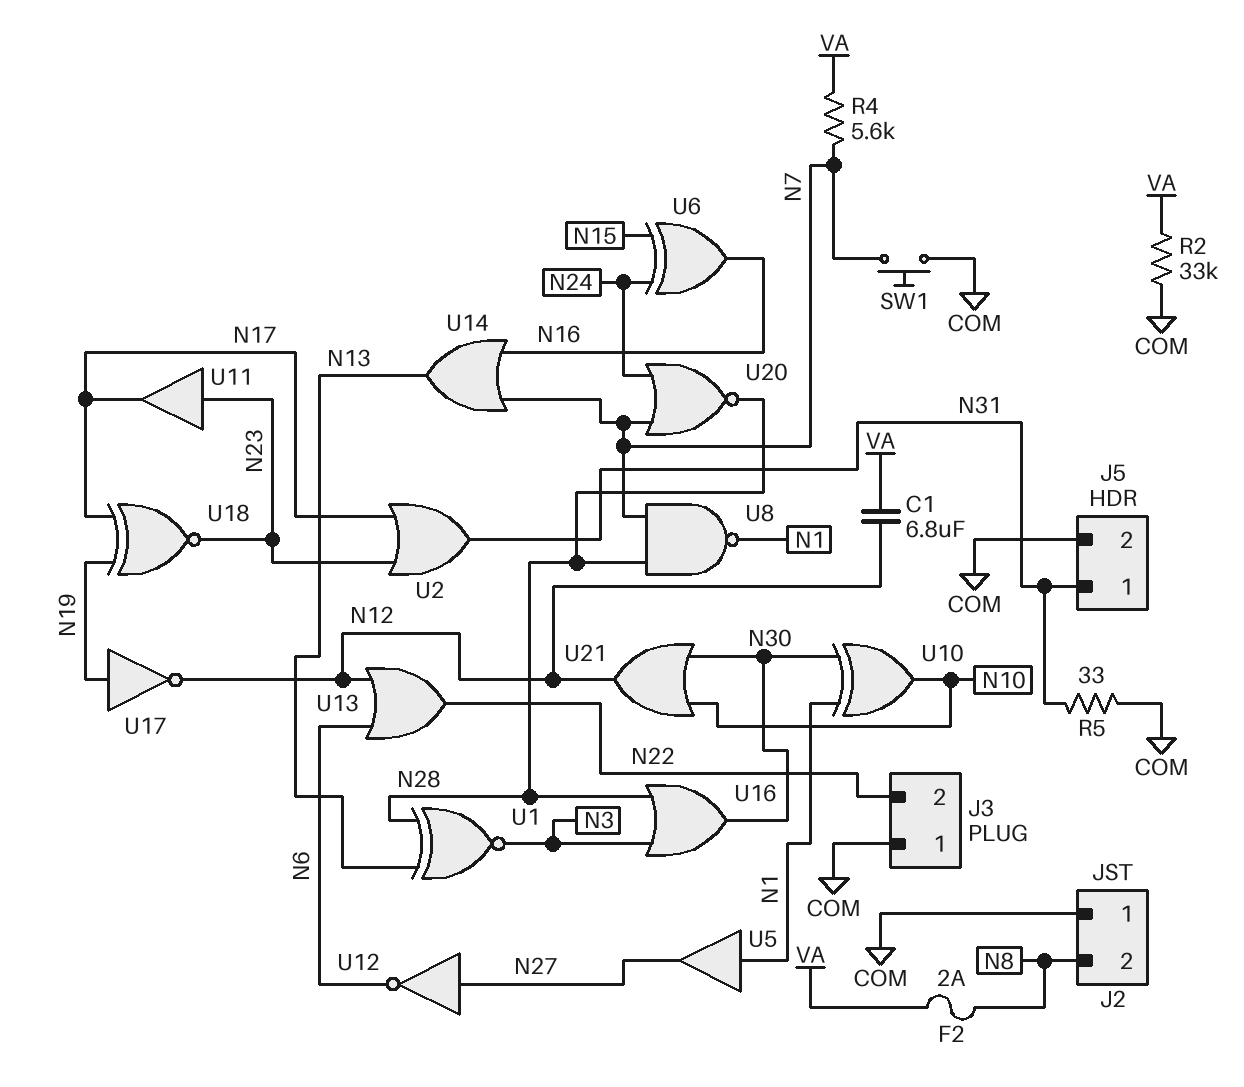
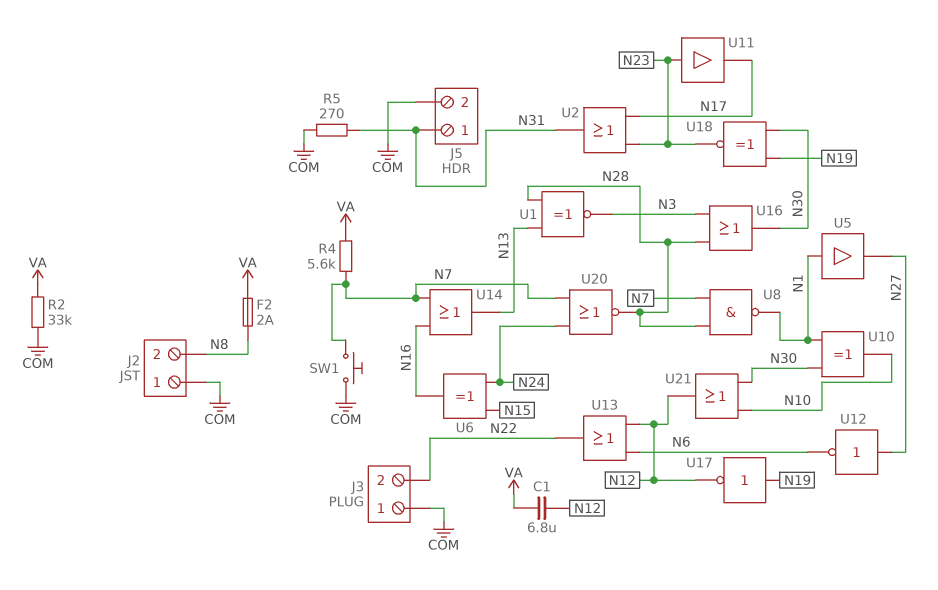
R5: 33 (COM, N31) -> 270 (COM, N31)
U18: XNOR (in N17, in N19, out N23) -> XNOR (in N19, in N30, out N23)

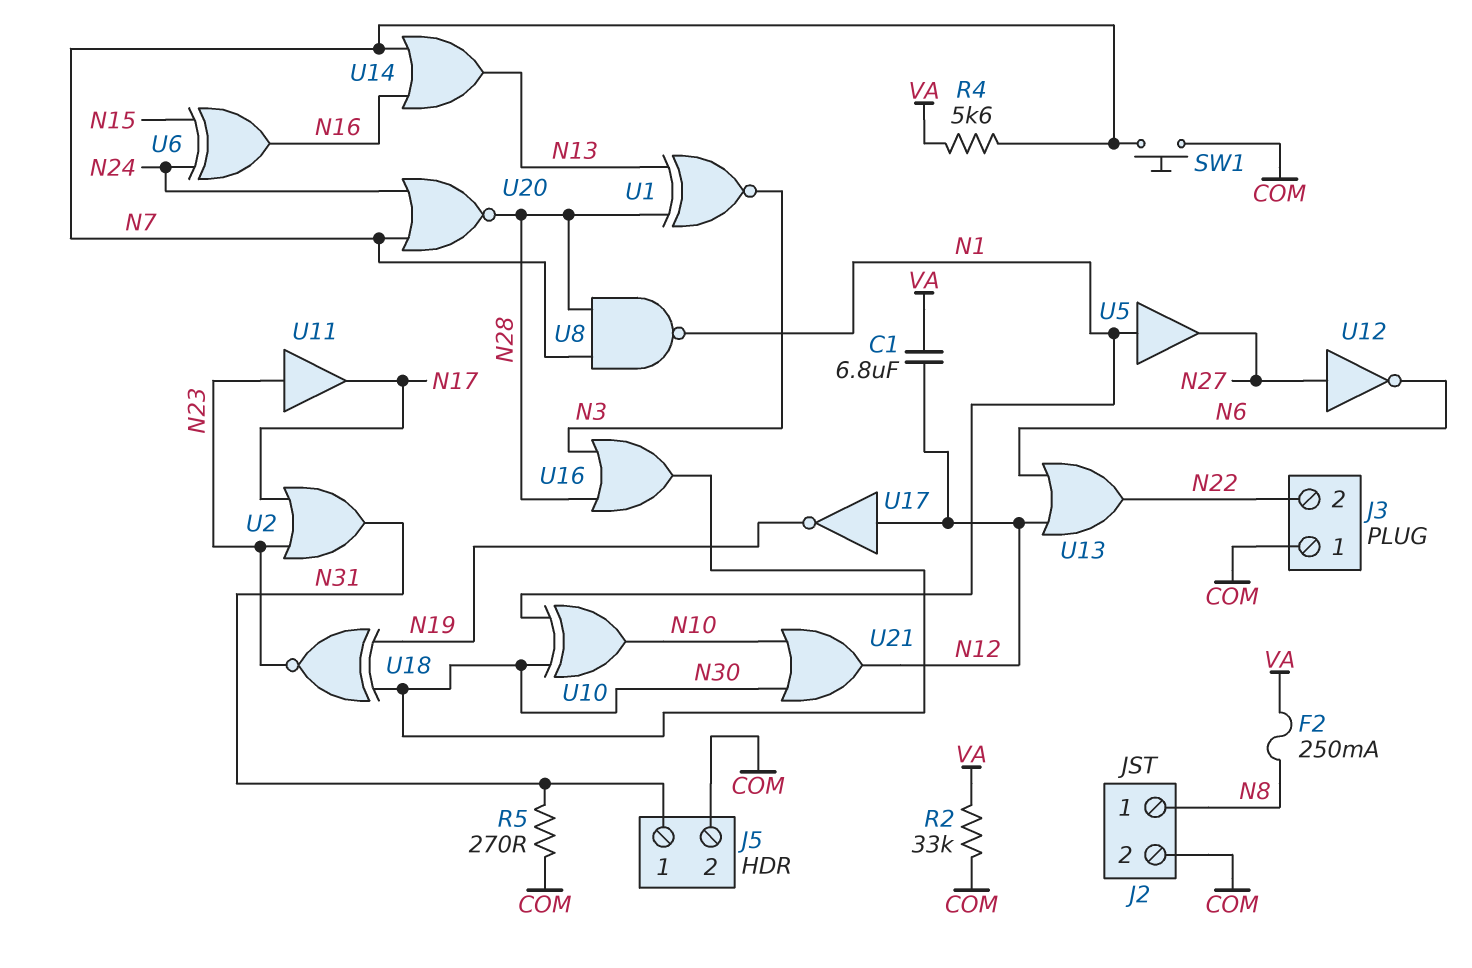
F2: 2A (N8, VA) -> 250mA (N8, VA)
J2 pin 1: COM -> N8
J2 pin 2: N8 -> COM
U17: NOT (in N19, out N12) -> NOT (in N12, out N19)

